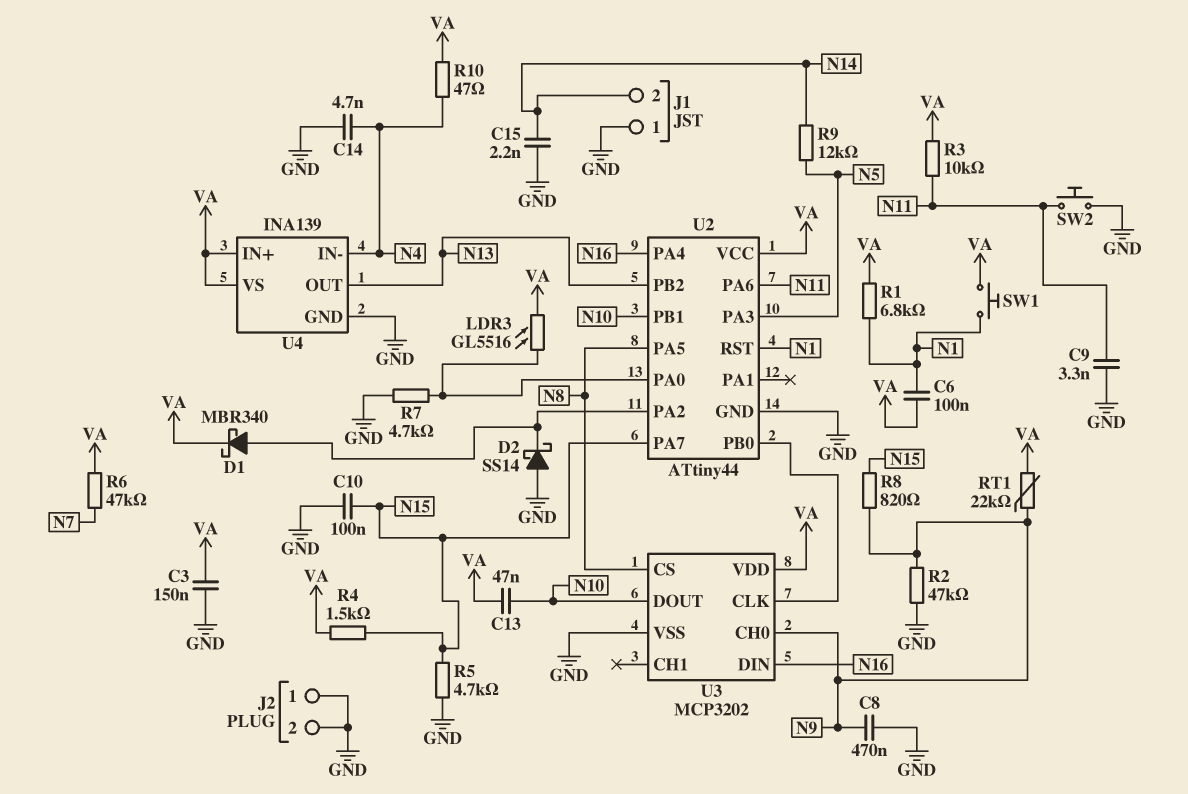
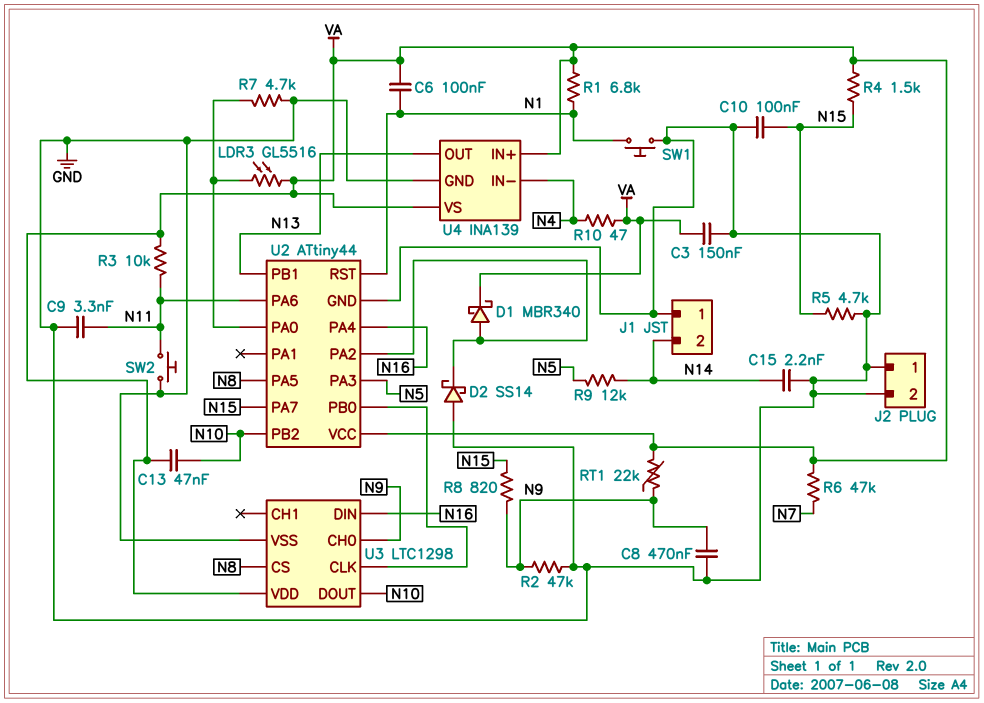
C14: 4.7nF (GND, N4) -> none
SW1: button (N1, VA) -> button (GND, N1)
U2 pin PB1: N10 -> N13
U2 pin PB2: N13 -> N10
U3: MCP3202 -> LTC1298

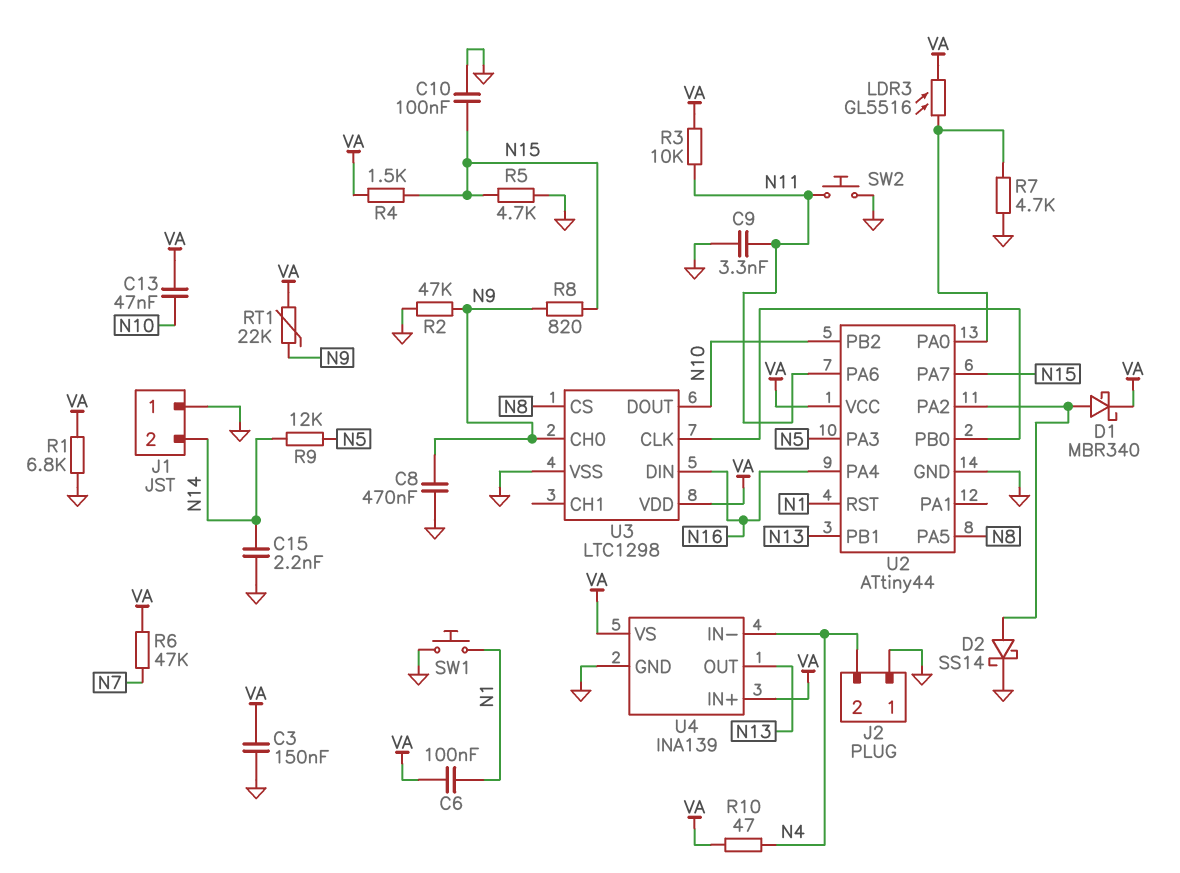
D2: schottky SS14 (A GND, K U2/PA2) -> schottky SS14 (A U2/PA2, K GND)
J2 pin 2: GND -> N4
R1: 6.8k (N1, VA) -> 6.8k (GND, VA)

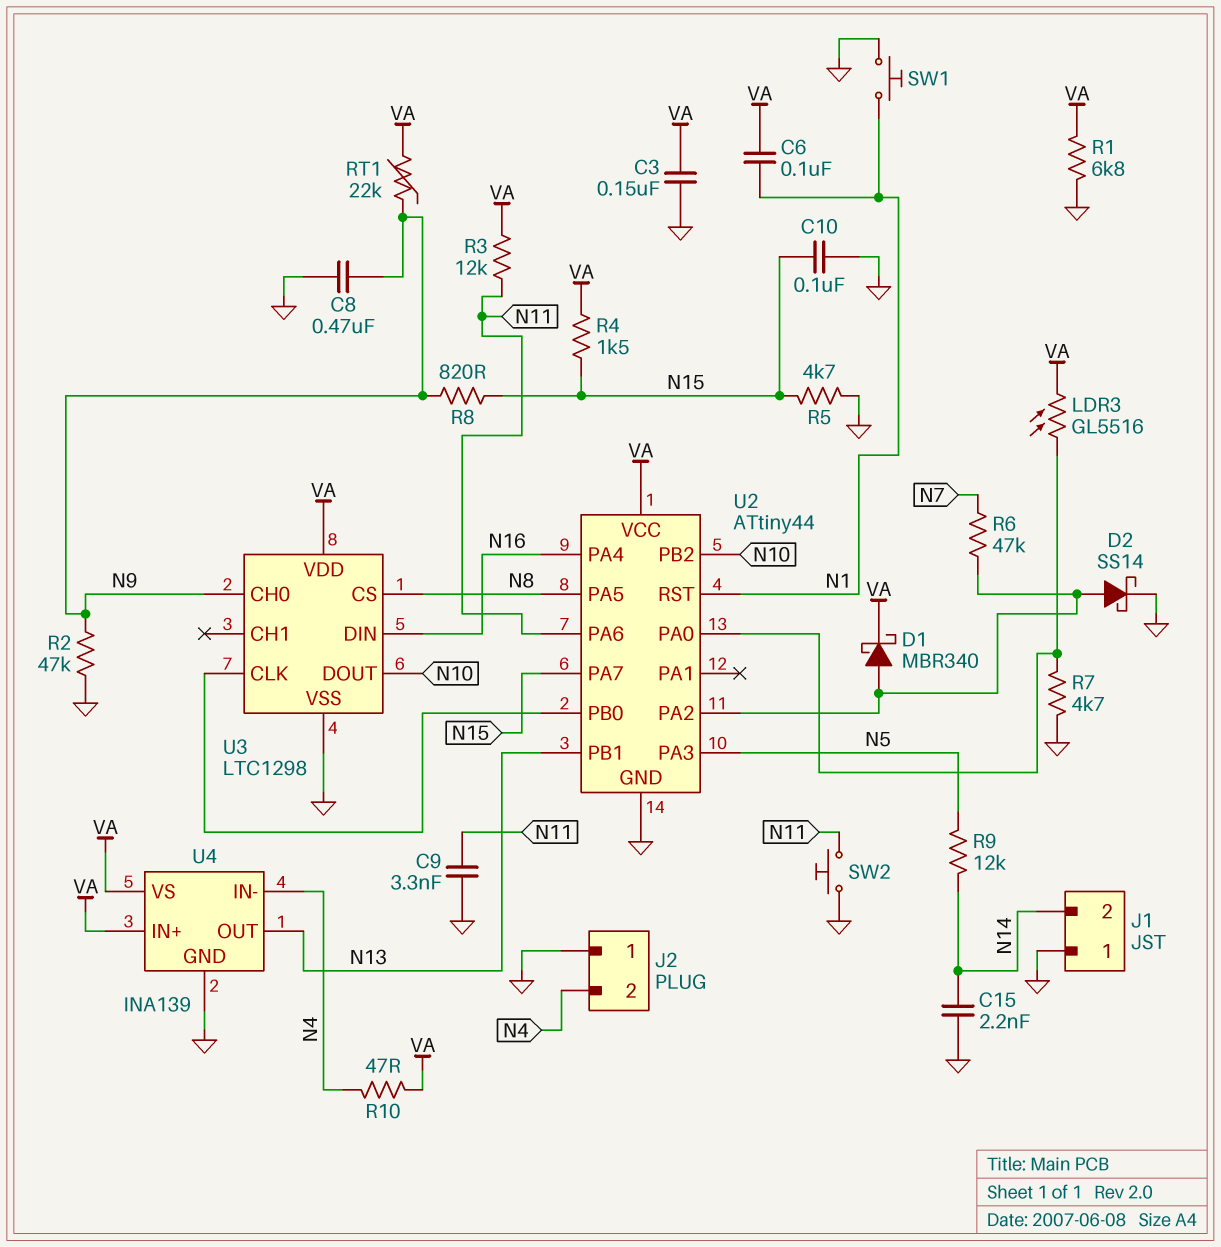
C13: 47nF (N10, VA) -> none
R3: 10k (N11, VA) -> 12k (N11, VA)
R6: 47k (N7, VA) -> 47k (N7, U2/PA2)

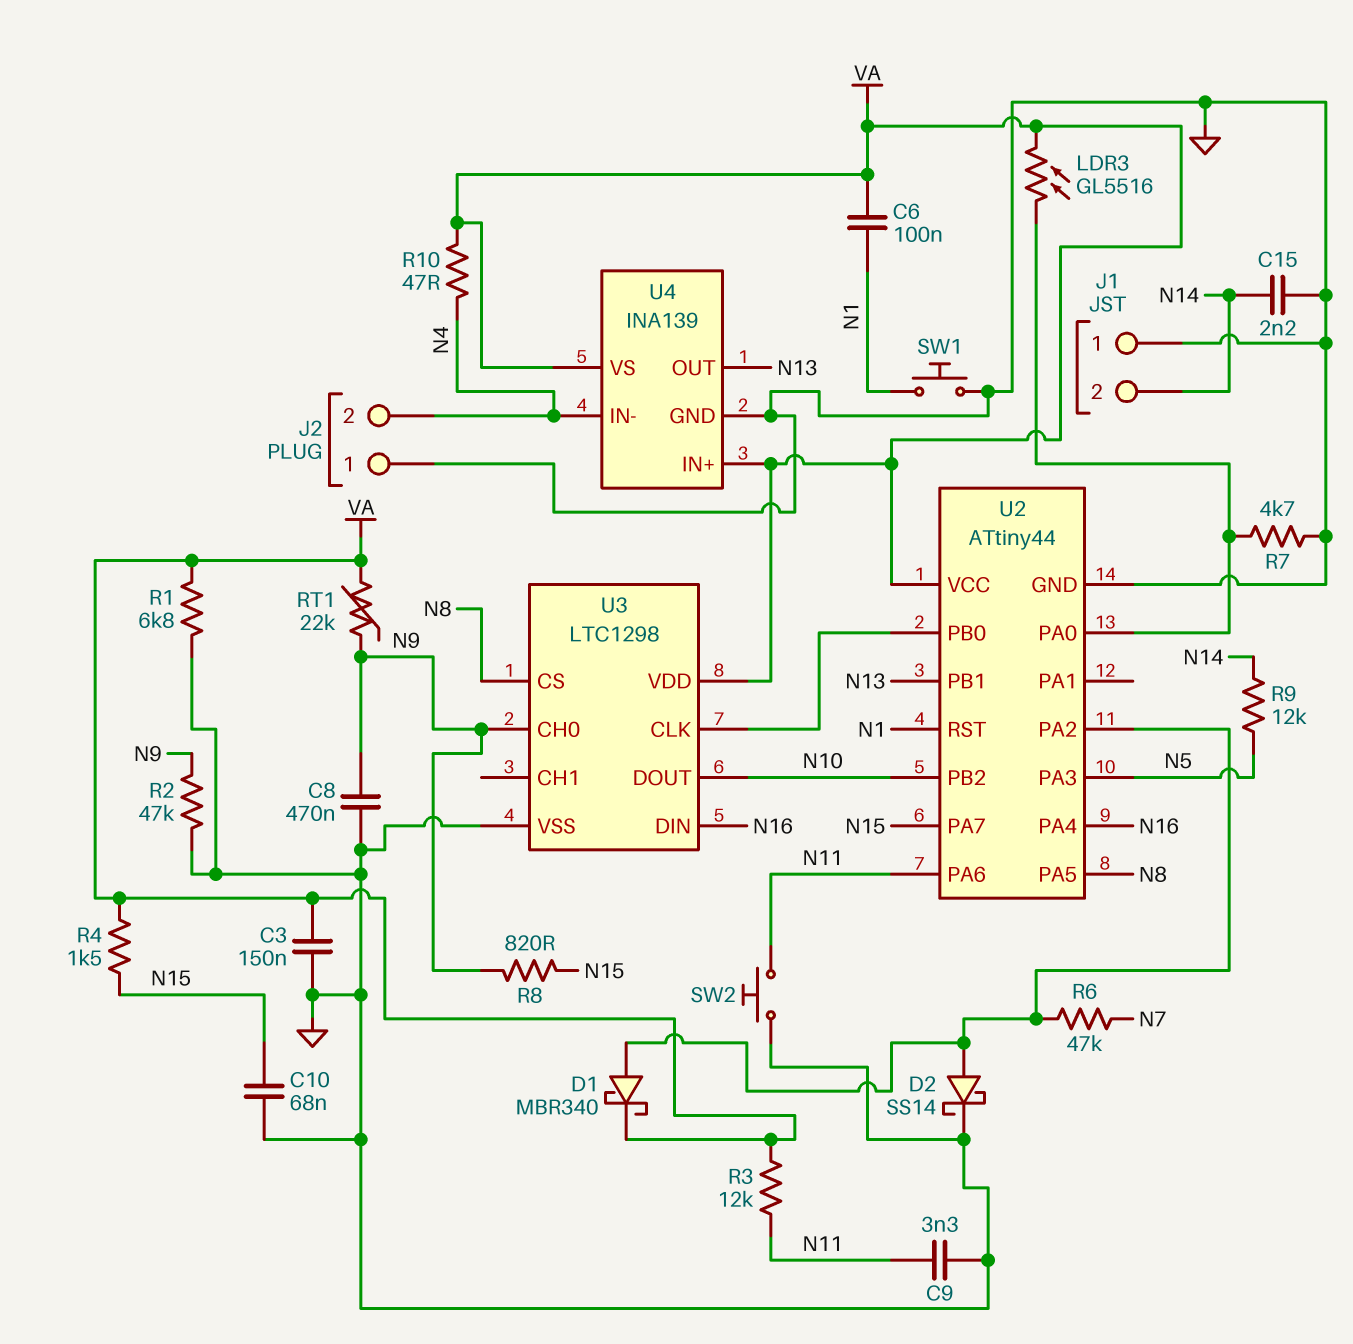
C10: 100nF (GND, N15) -> 68nF (GND, N15)
R5: 4.7k (GND, N15) -> none

